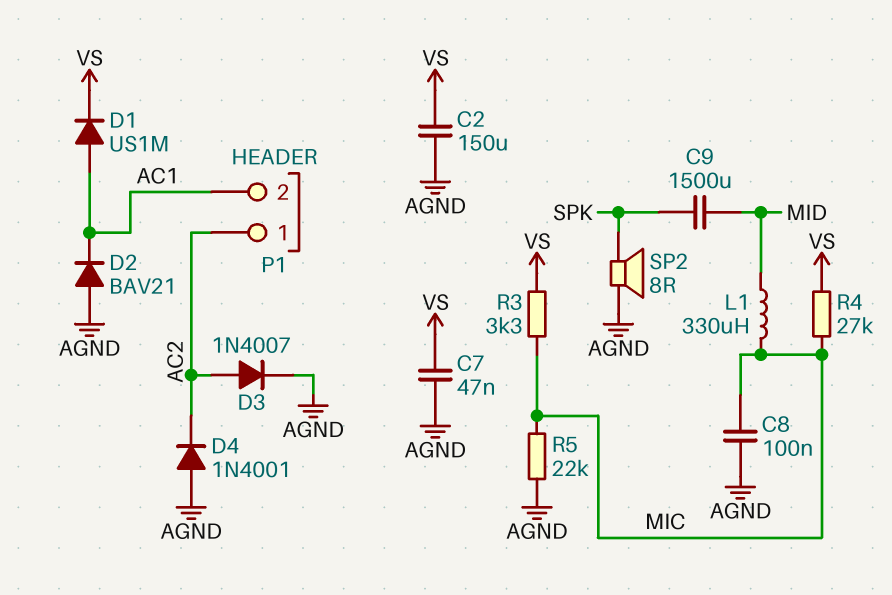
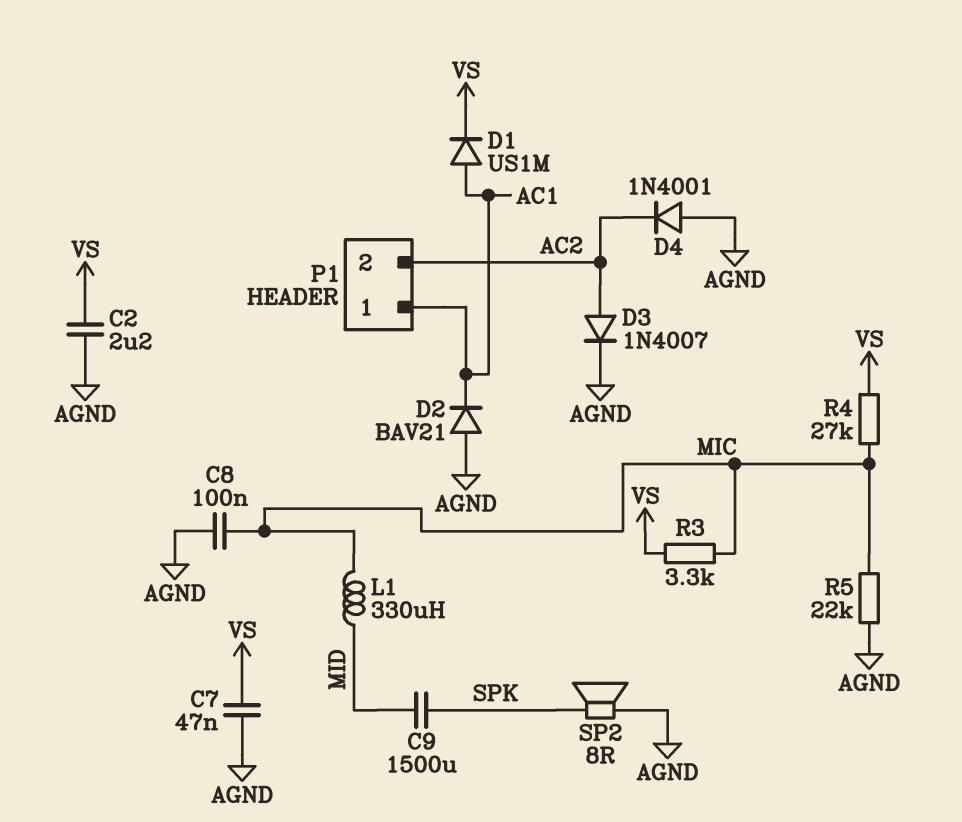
C2: 150uF (AGND, VS) -> 2.2uF (AGND, VS)
P1 pin 1: AC2 -> AC1
P1 pin 2: AC1 -> AC2

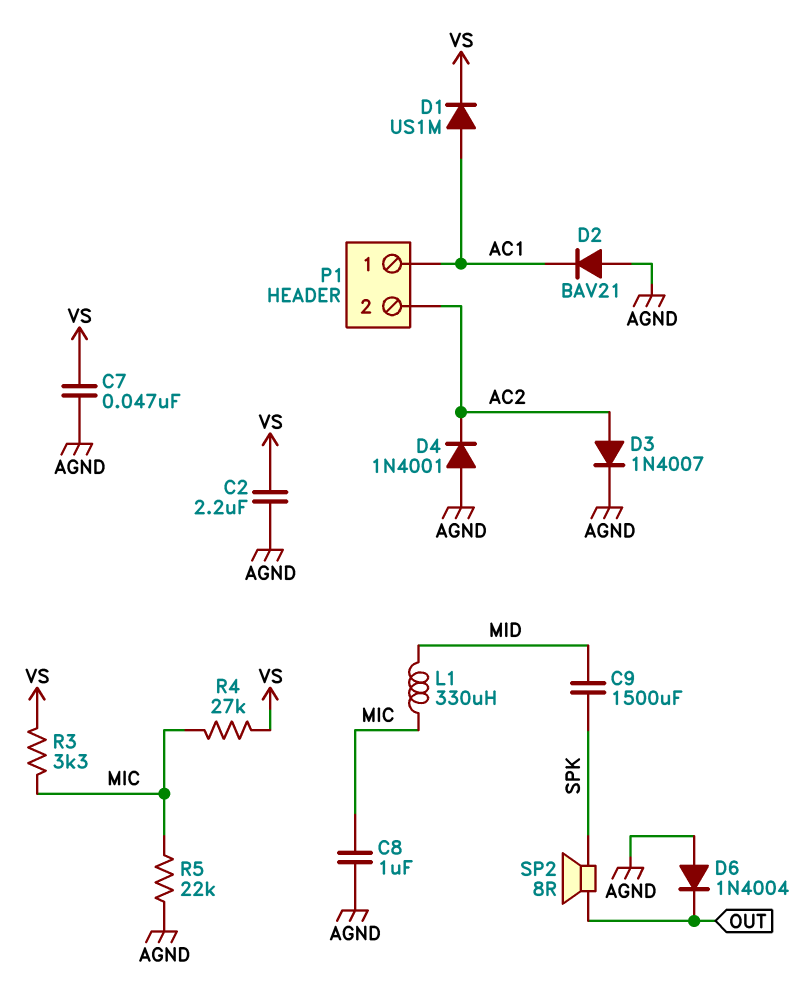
C8: 100nF (AGND, MIC) -> 1uF (AGND, MIC)
D6: none -> diode 1N4004 (A AGND, K OUT)
SP2: speaker 8R (AGND, SPK) -> speaker 8R (OUT, SPK)

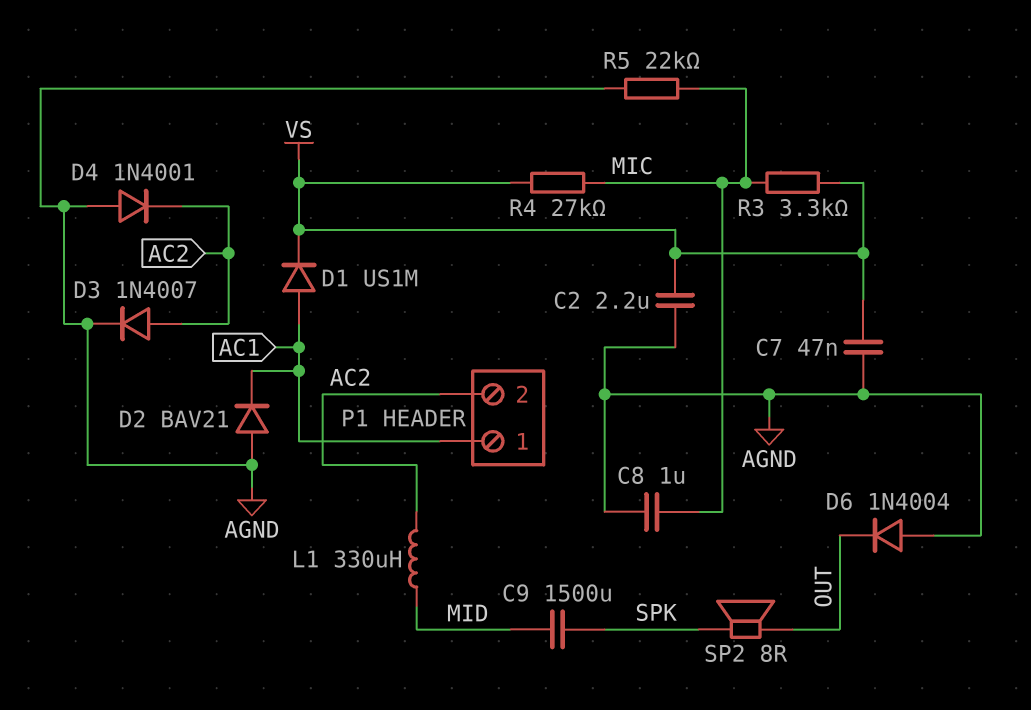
L1: 330uH (MIC, MID) -> 330uH (AC2, MID)

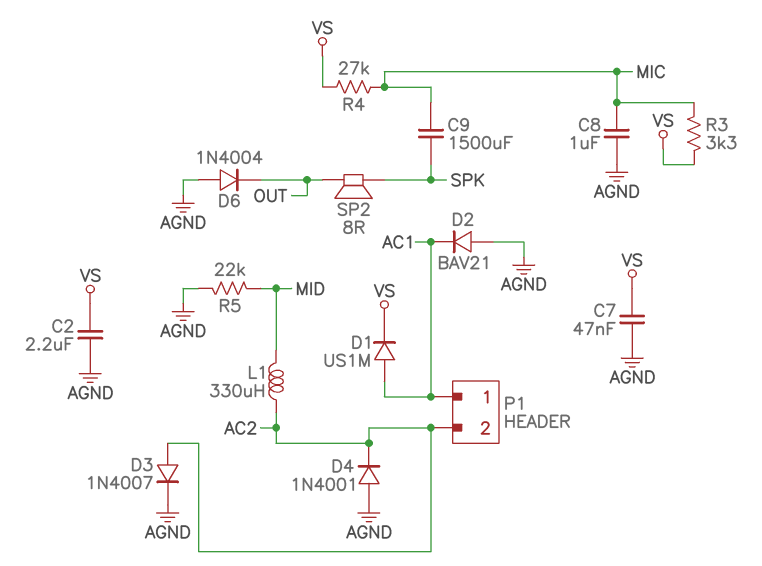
C9: 1500uF (MID, SPK) -> 1500uF (MIC, SPK)
R5: 22k (AGND, MIC) -> 22k (AGND, MID)

